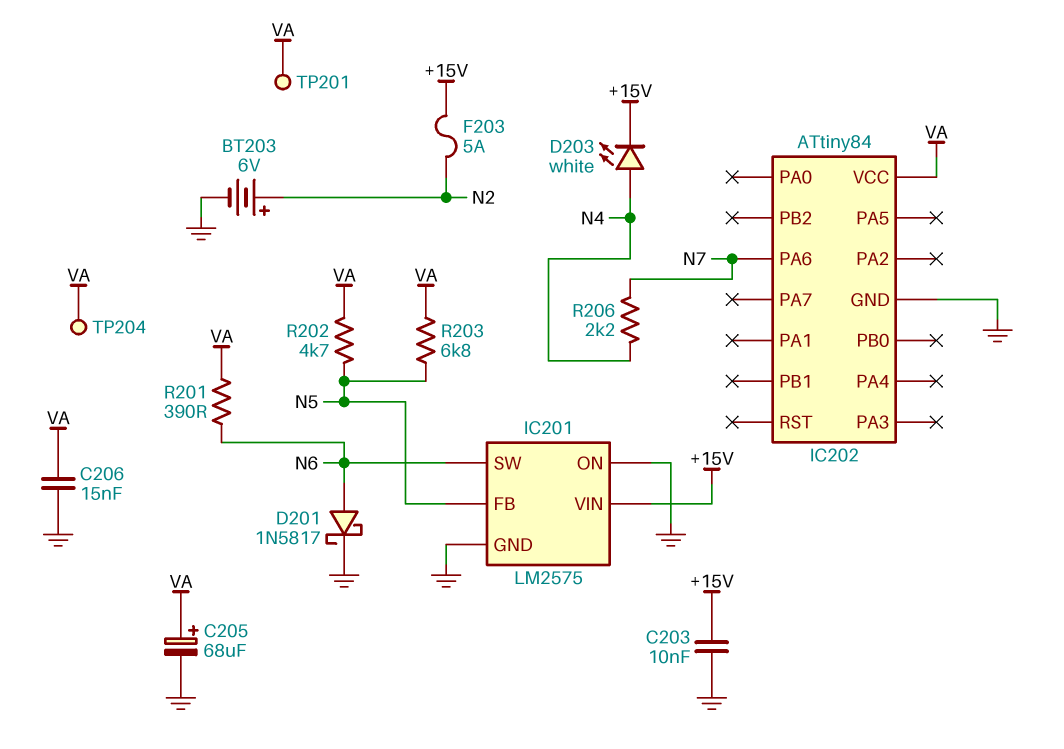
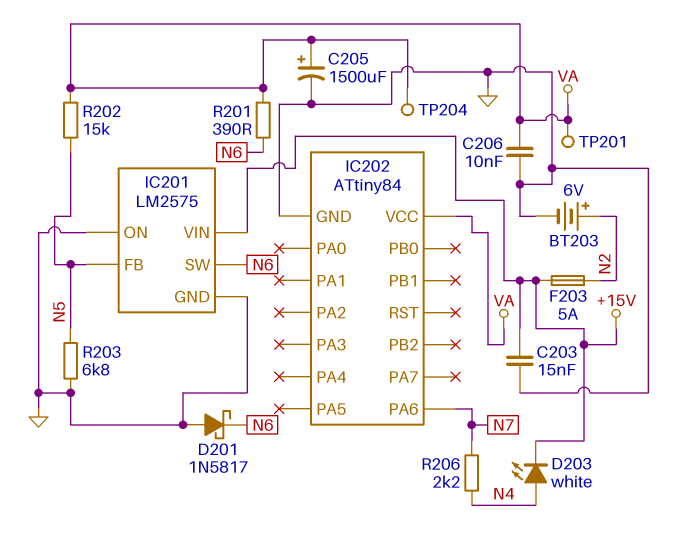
C203: 10nF (+15V, GND) -> 15nF (+15V, GND)
C205: 68uF (plus VA, minus GND) -> 1500uF (plus VA, minus GND)
C206: 15nF (GND, VA) -> 10nF (GND, VA)
D201: schottky 1N5817 (A N6, K GND) -> schottky 1N5817 (A GND, K N6)
R202: 4.7k (N5, VA) -> 15k (N5, VA)
R203: 6.8k (N5, VA) -> 6.8k (GND, N5)

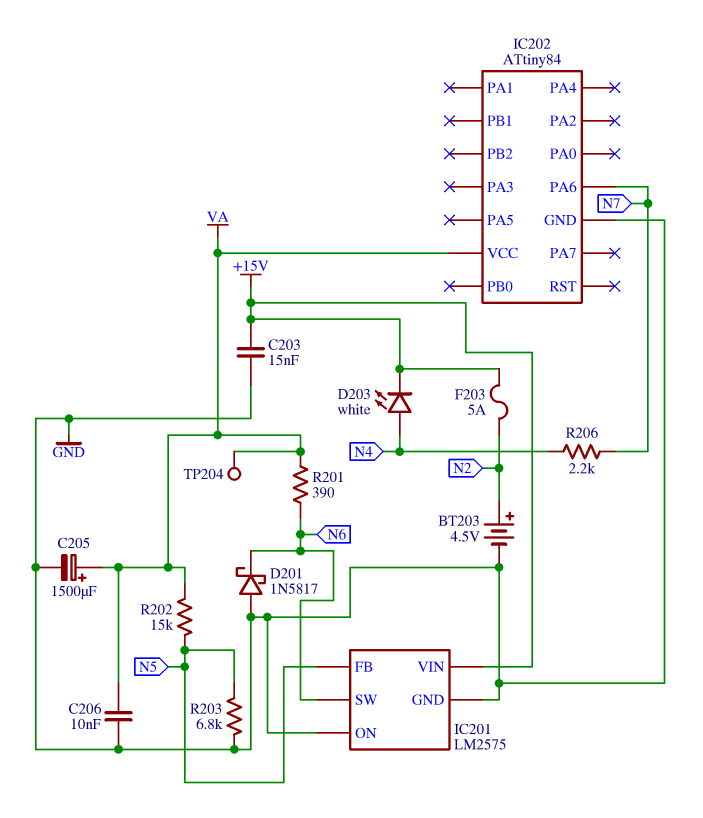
BT203: 6V (plus N2, minus GND) -> 4.5V (plus N2, minus GND)
TP201: test point (VA) -> none

